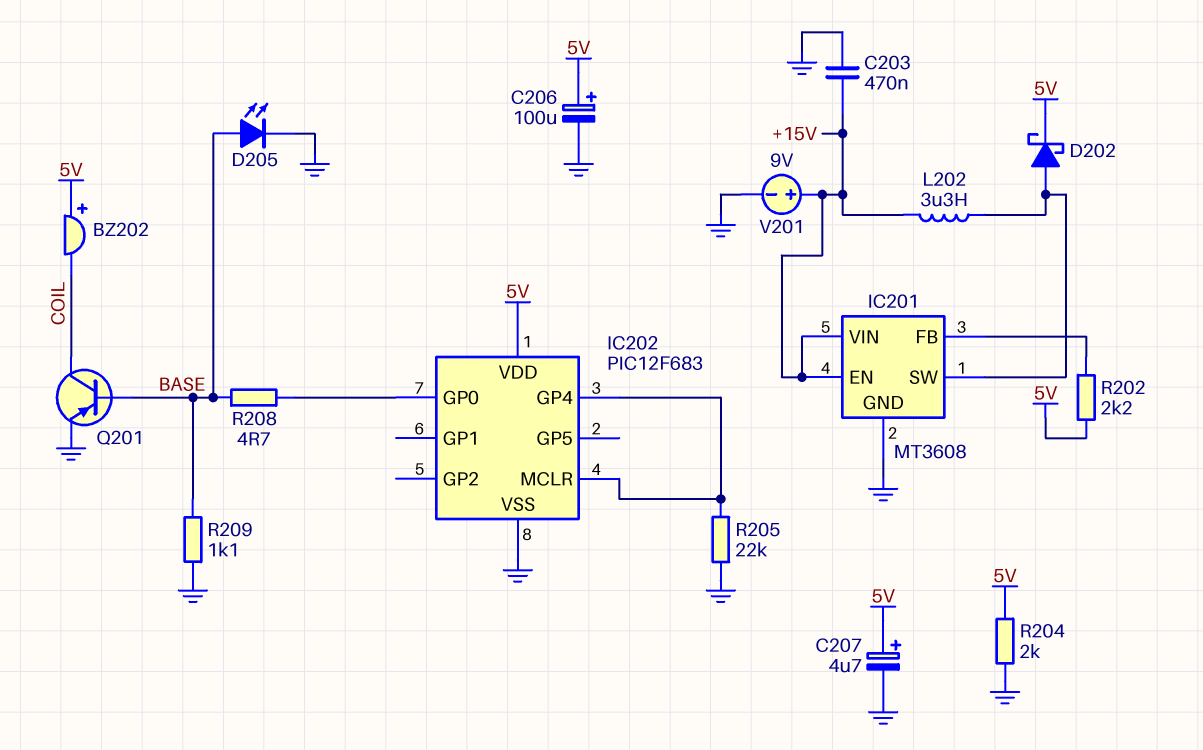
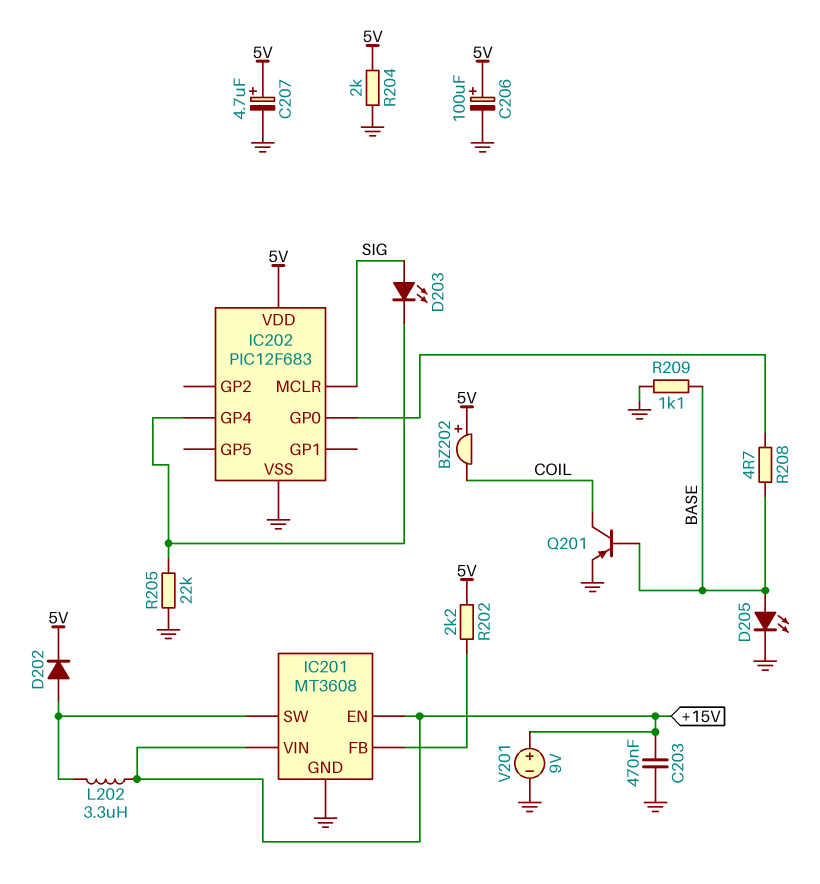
D202: schottky (A IC201/SW, K 5V) -> diode (A IC201/SW, K 5V)
D203: none -> LED (A SIG, K IC202/GP4)
IC202 pin MCLR: IC202/GP4 -> SIG

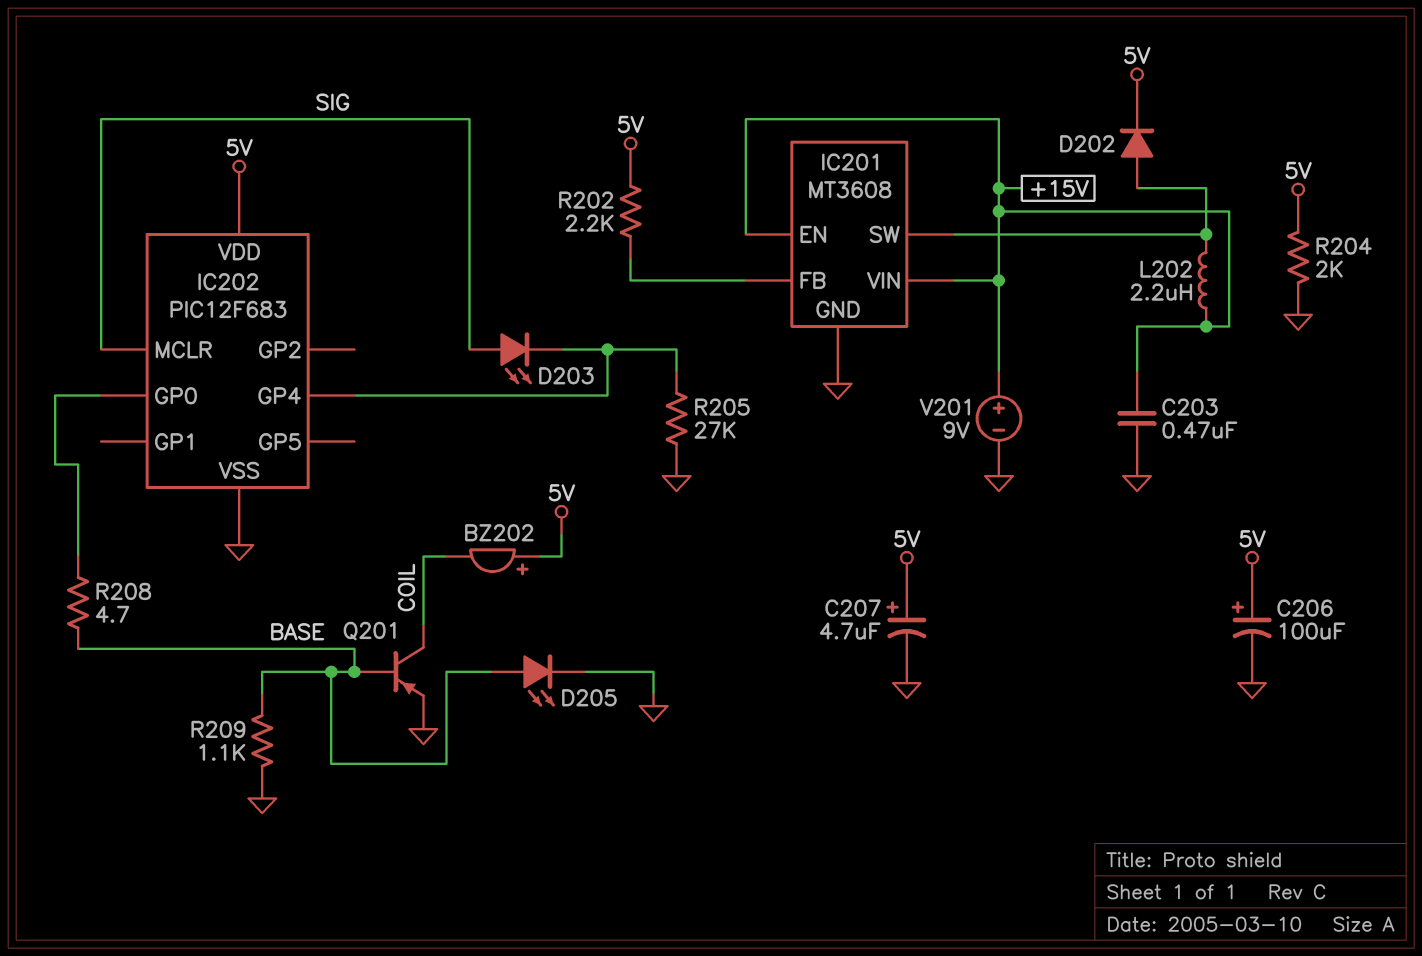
L202: 3.3uH (+15V, IC201/SW) -> 2.2uH (+15V, IC201/SW)
R205: 22k (GND, IC202/GP4) -> 27k (GND, IC202/GP4)

